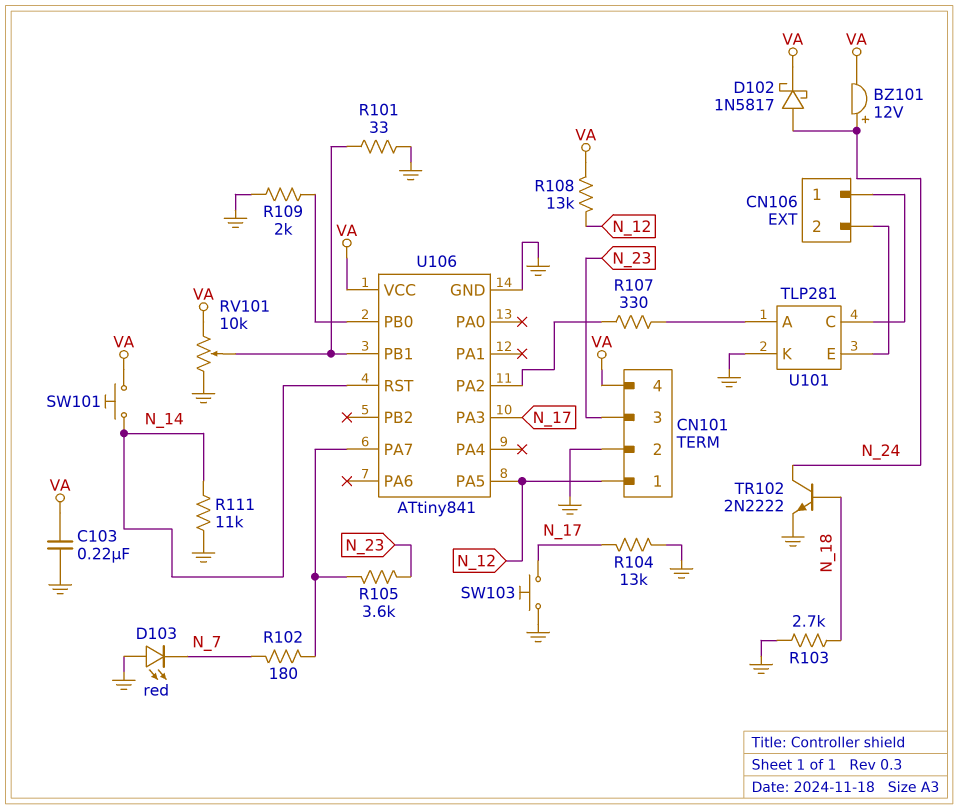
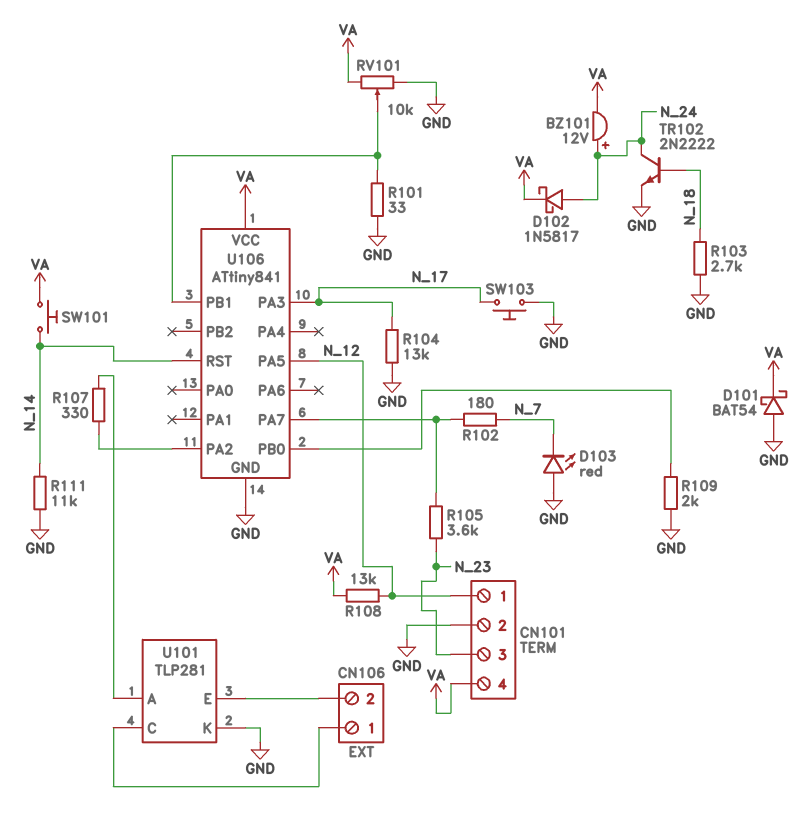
C103: 220nF (GND, VA) -> none
D101: none -> schottky BAT54 (A GND, K VA)

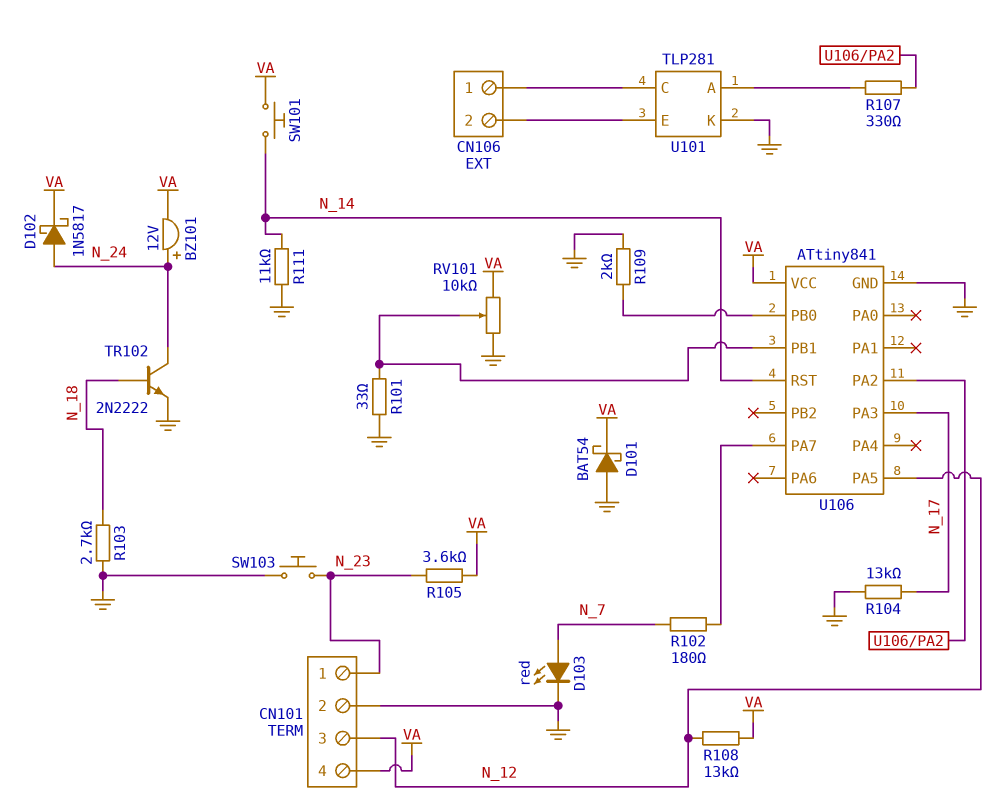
CN101 pin 1: N_12 -> N_23
CN101 pin 3: N_23 -> N_12
D103: LED red (A GND, K N_7) -> LED red (A N_7, K GND)
R105: 3.6k (N_23, U106/PA7) -> 3.6k (N_23, VA)
SW103: button (GND, N_17) -> button (GND, N_23)

